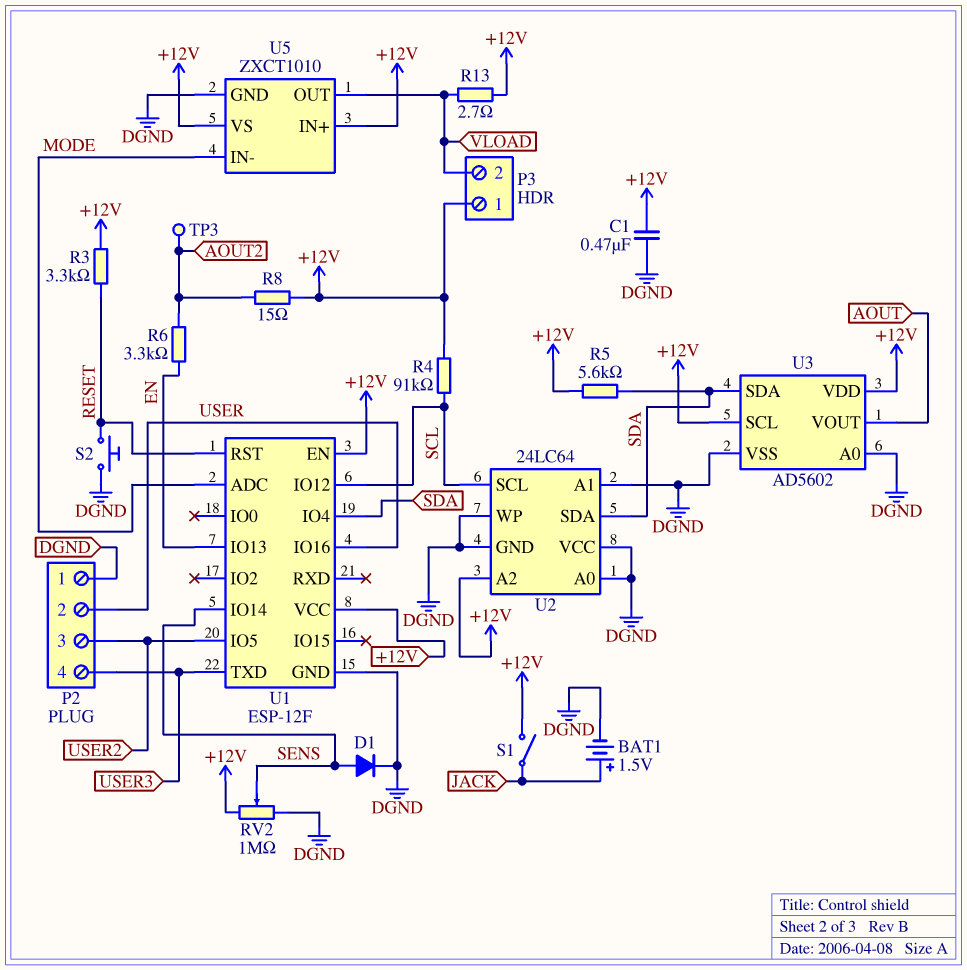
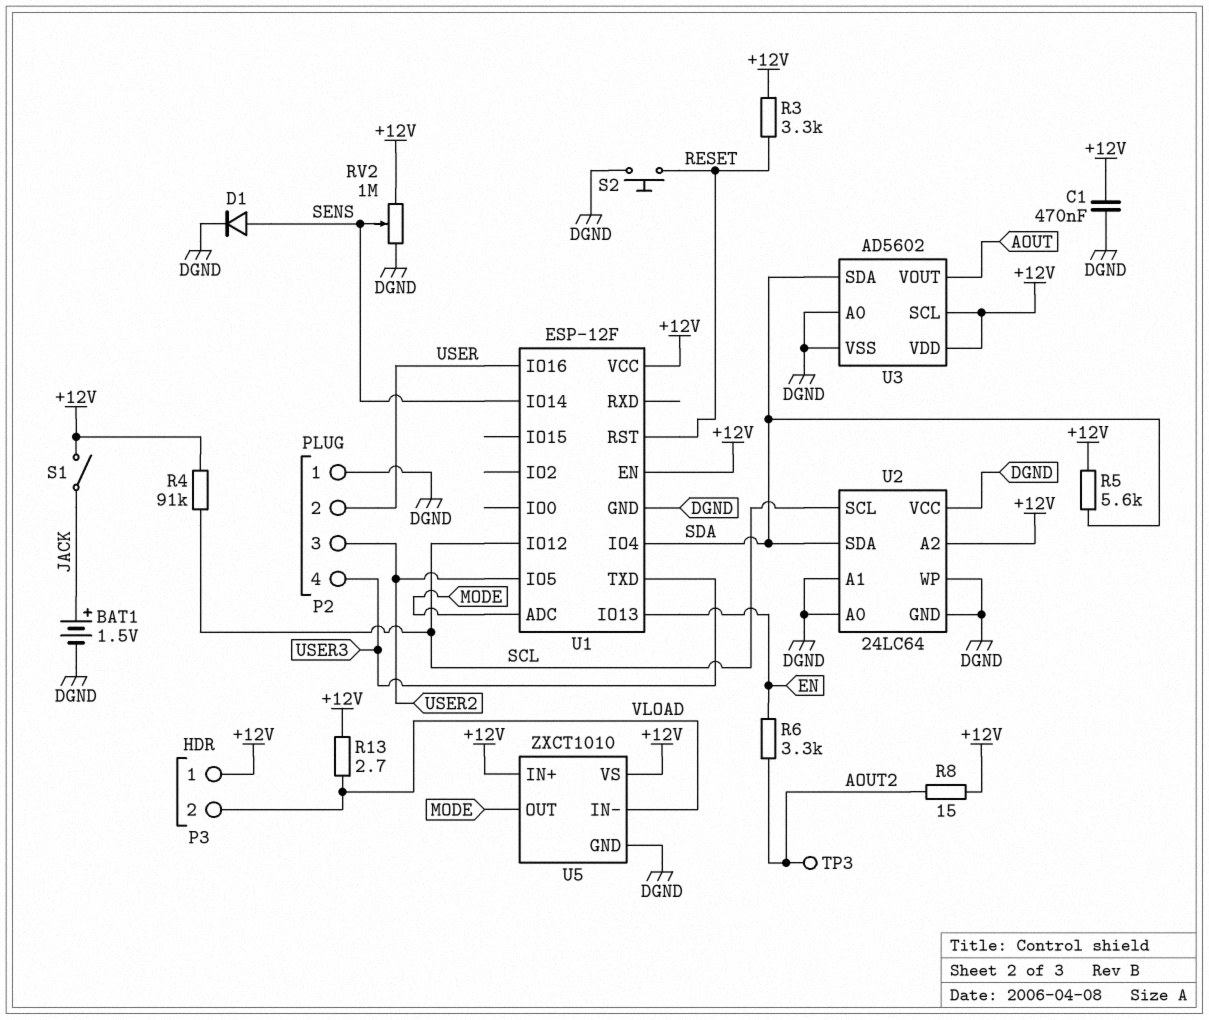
U5 pin IN-: MODE -> VLOAD
U5 pin OUT: VLOAD -> MODE

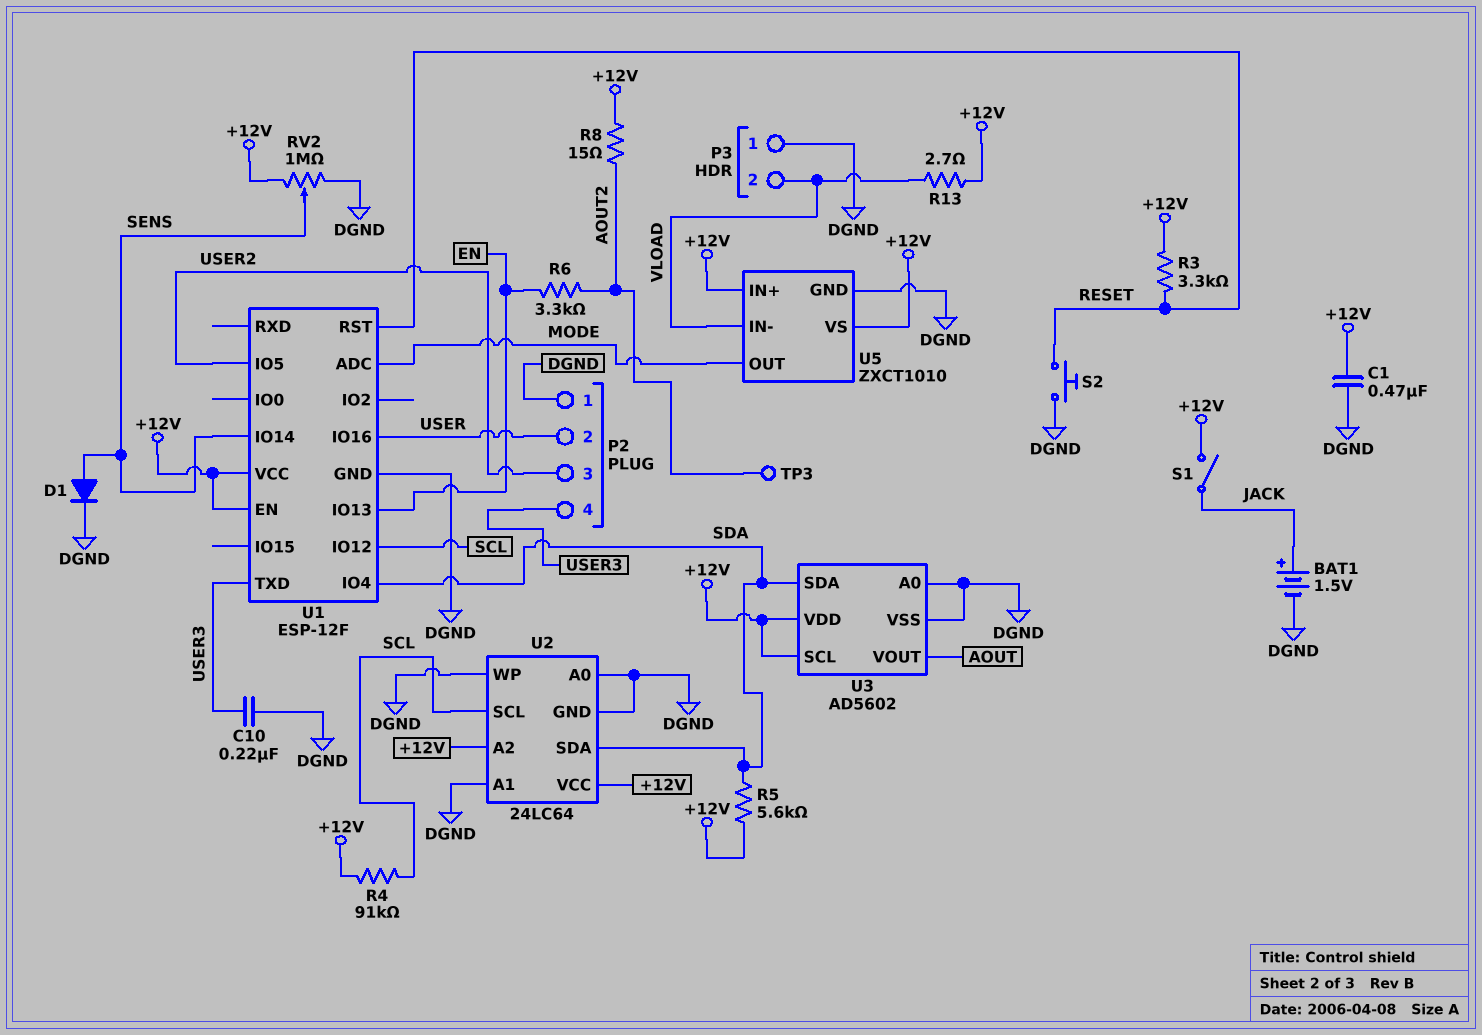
C10: none -> 220nF (DGND, USER3)
P3 pin 1: +12V -> DGND
U2 pin VCC: DGND -> +12V

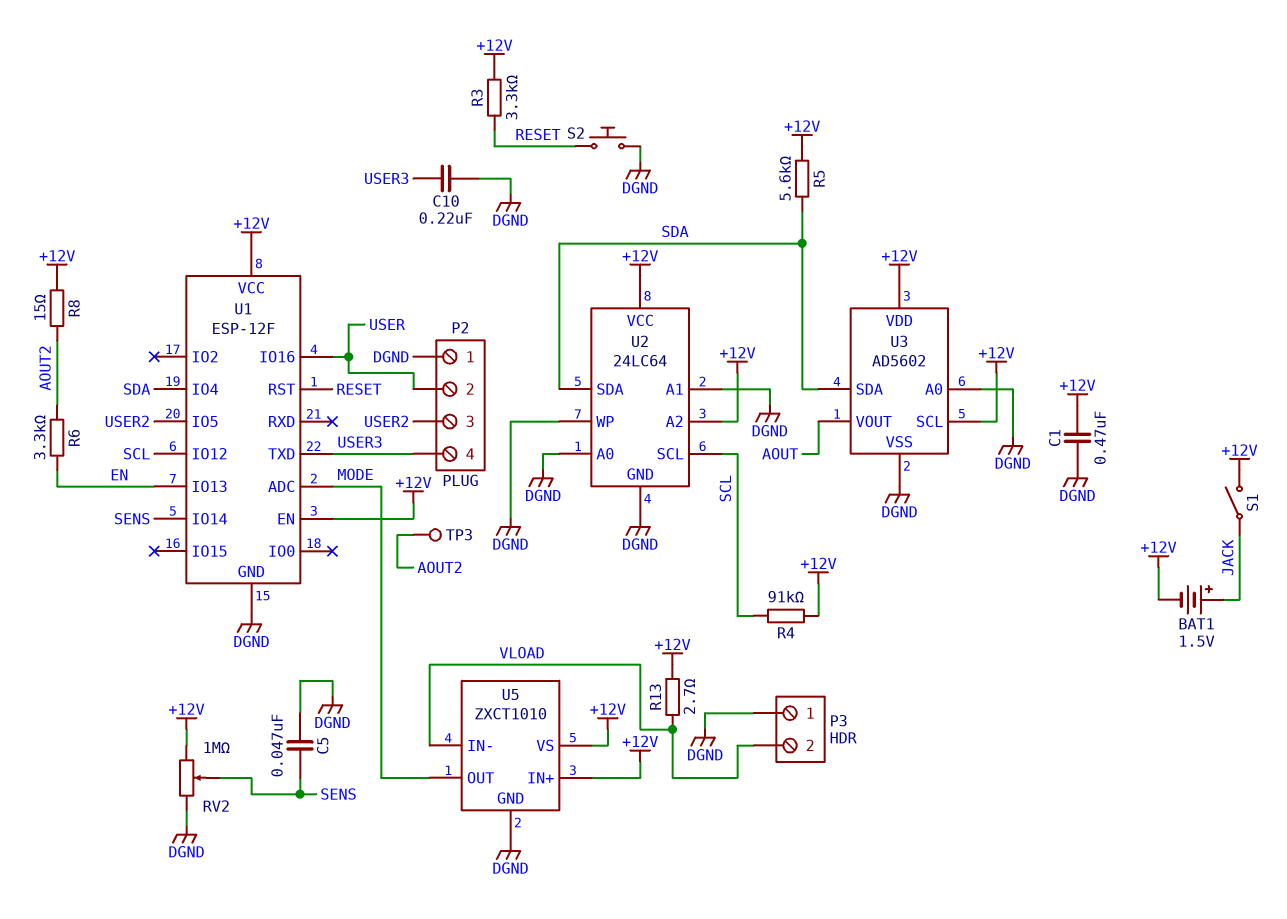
BAT1: 1.5V (plus JACK, minus DGND) -> 1.5V (plus JACK, minus +12V)
C5: none -> 47nF (DGND, SENS)
D1: diode (A SENS, K DGND) -> none

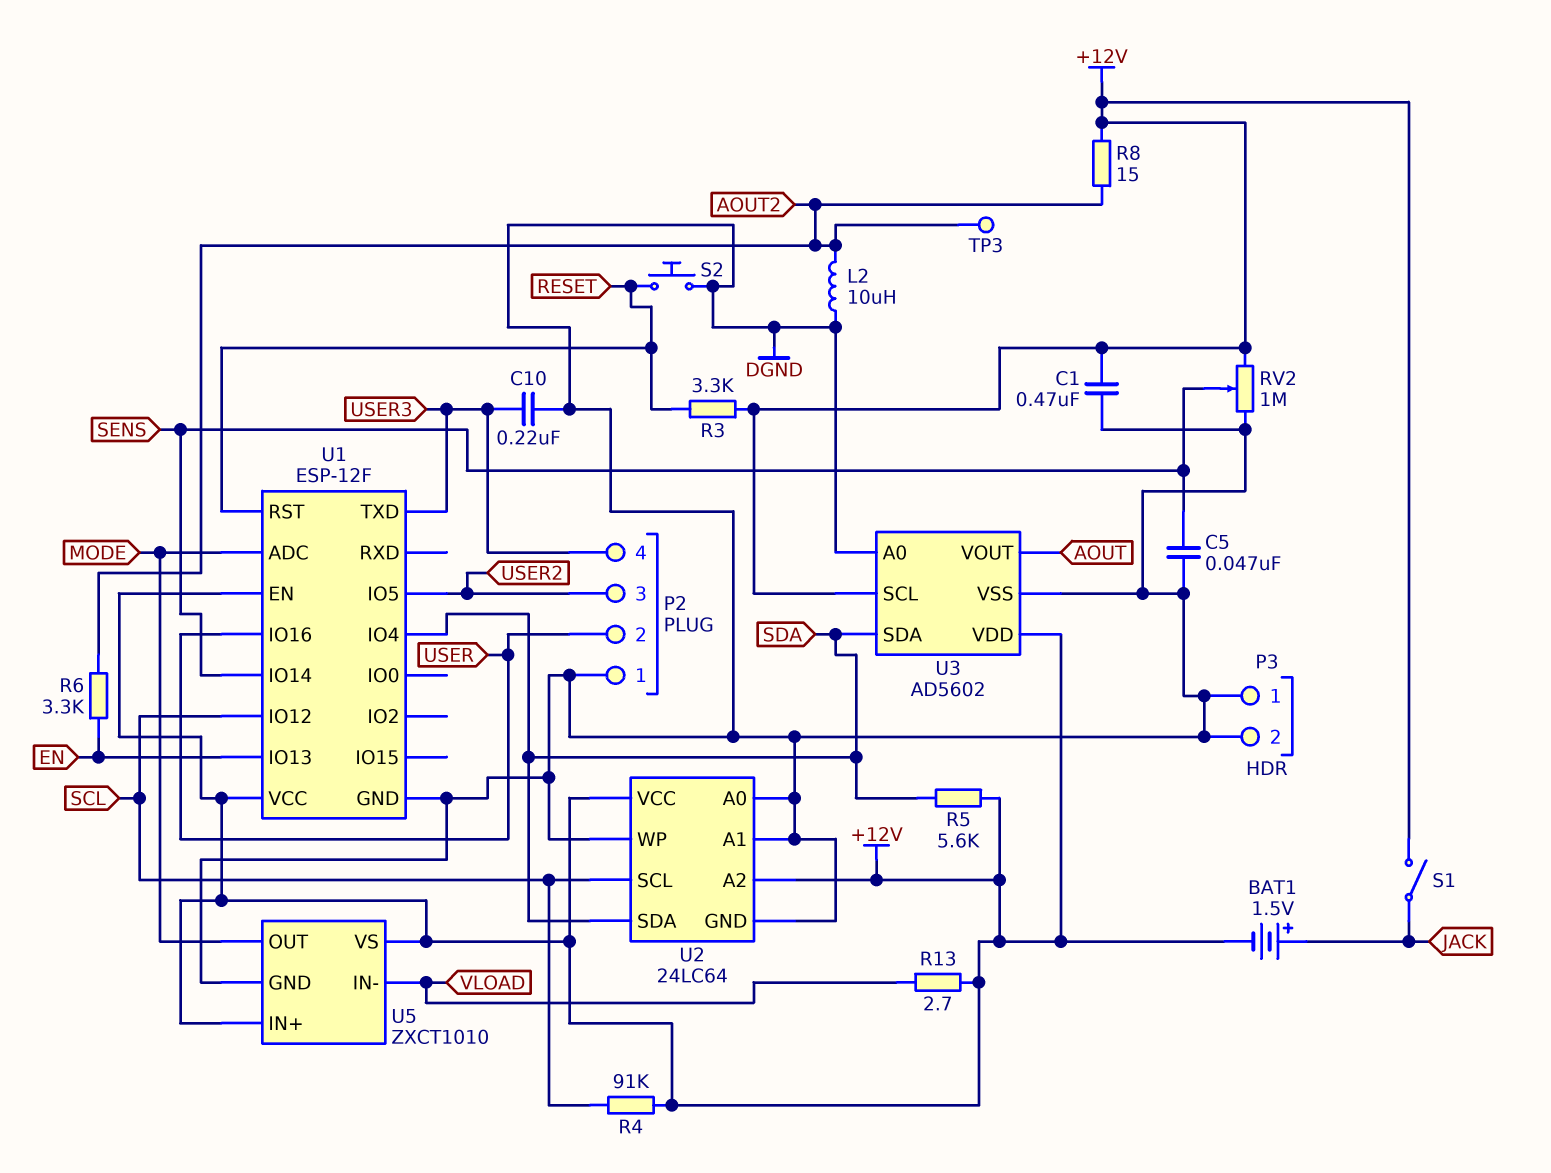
L2: none -> 10uH (AOUT2, DGND)
P3 pin 2: VLOAD -> DGND

